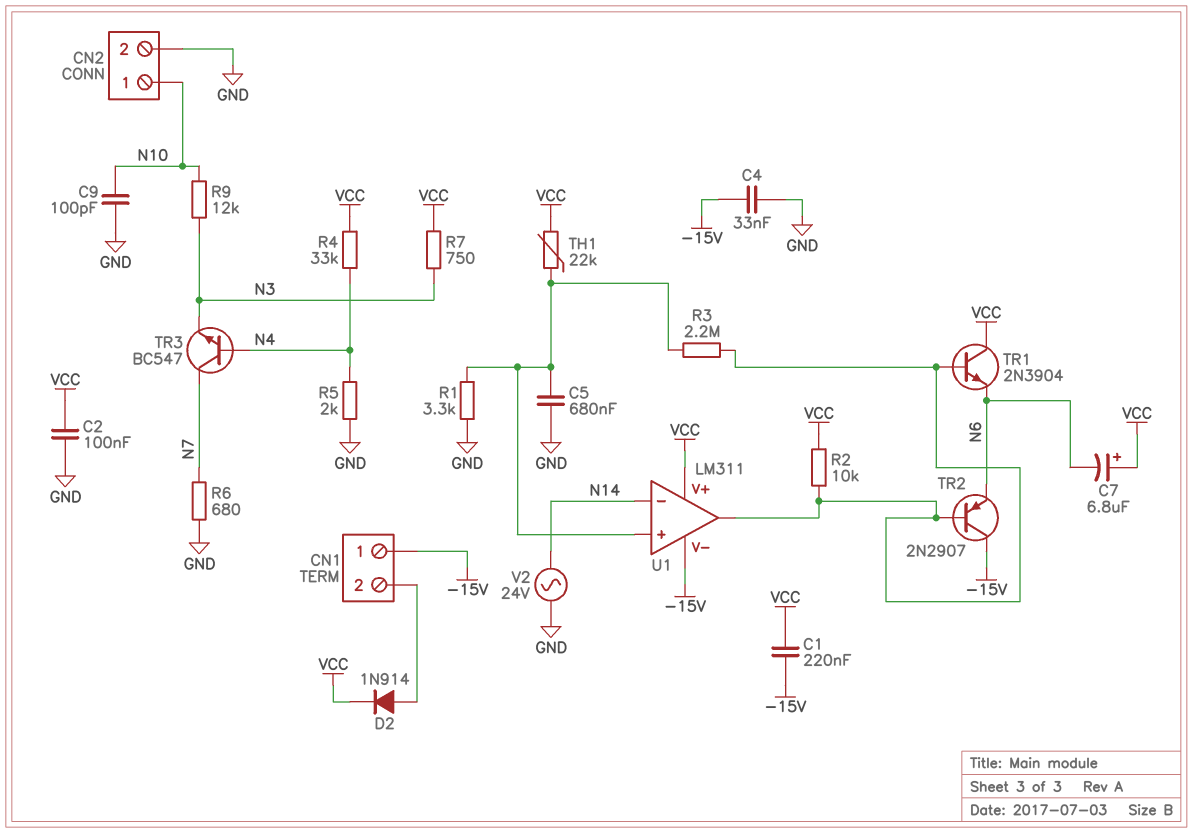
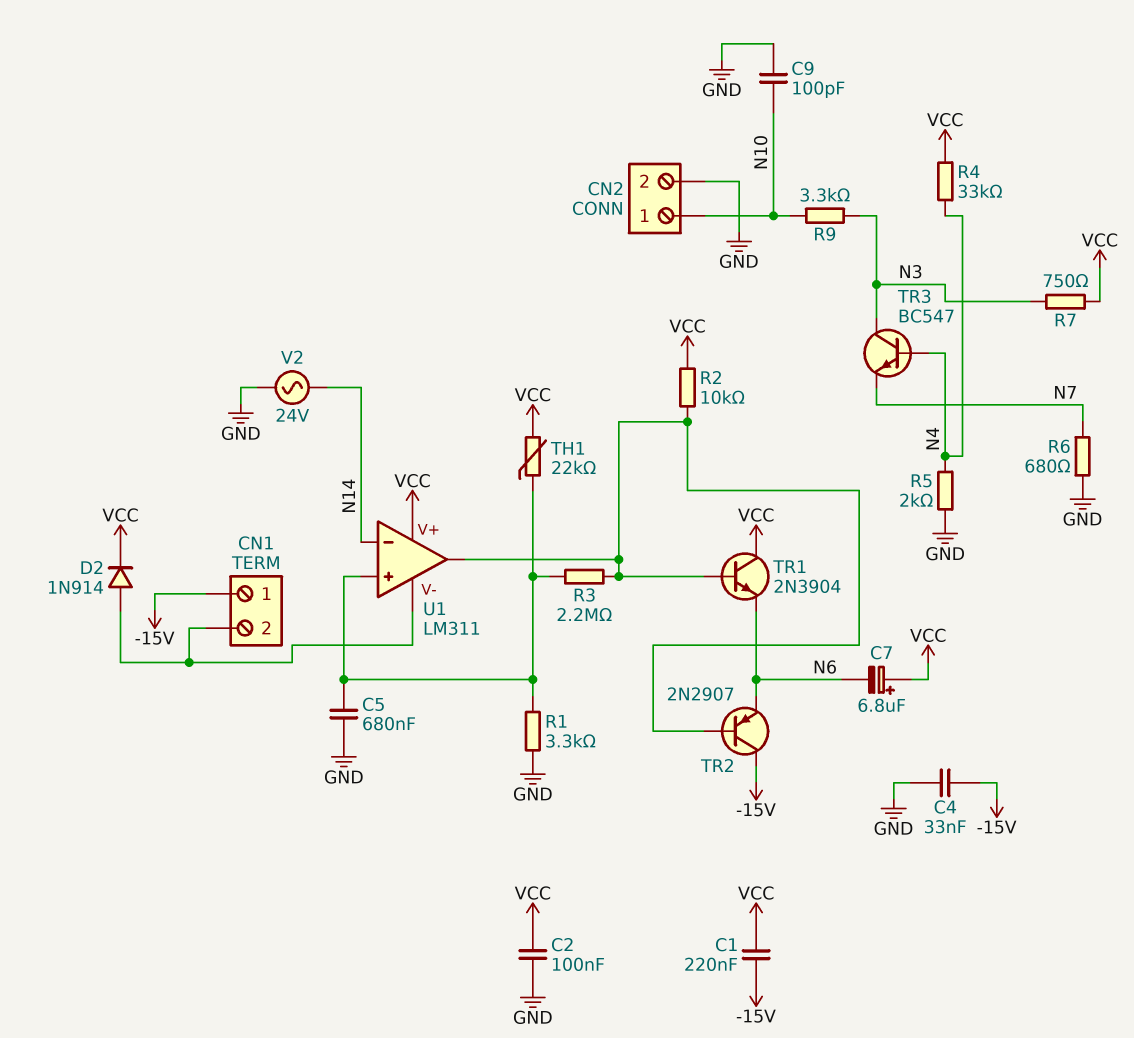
R9: 12k (N3, N10) -> 3.3k (N3, N10)
TR3: NPN BC547 (B N4, C N7, E N3) -> NPN BC547 (B N4, C N3, E N7)
U1 pin V-: -15V -> CN1/2

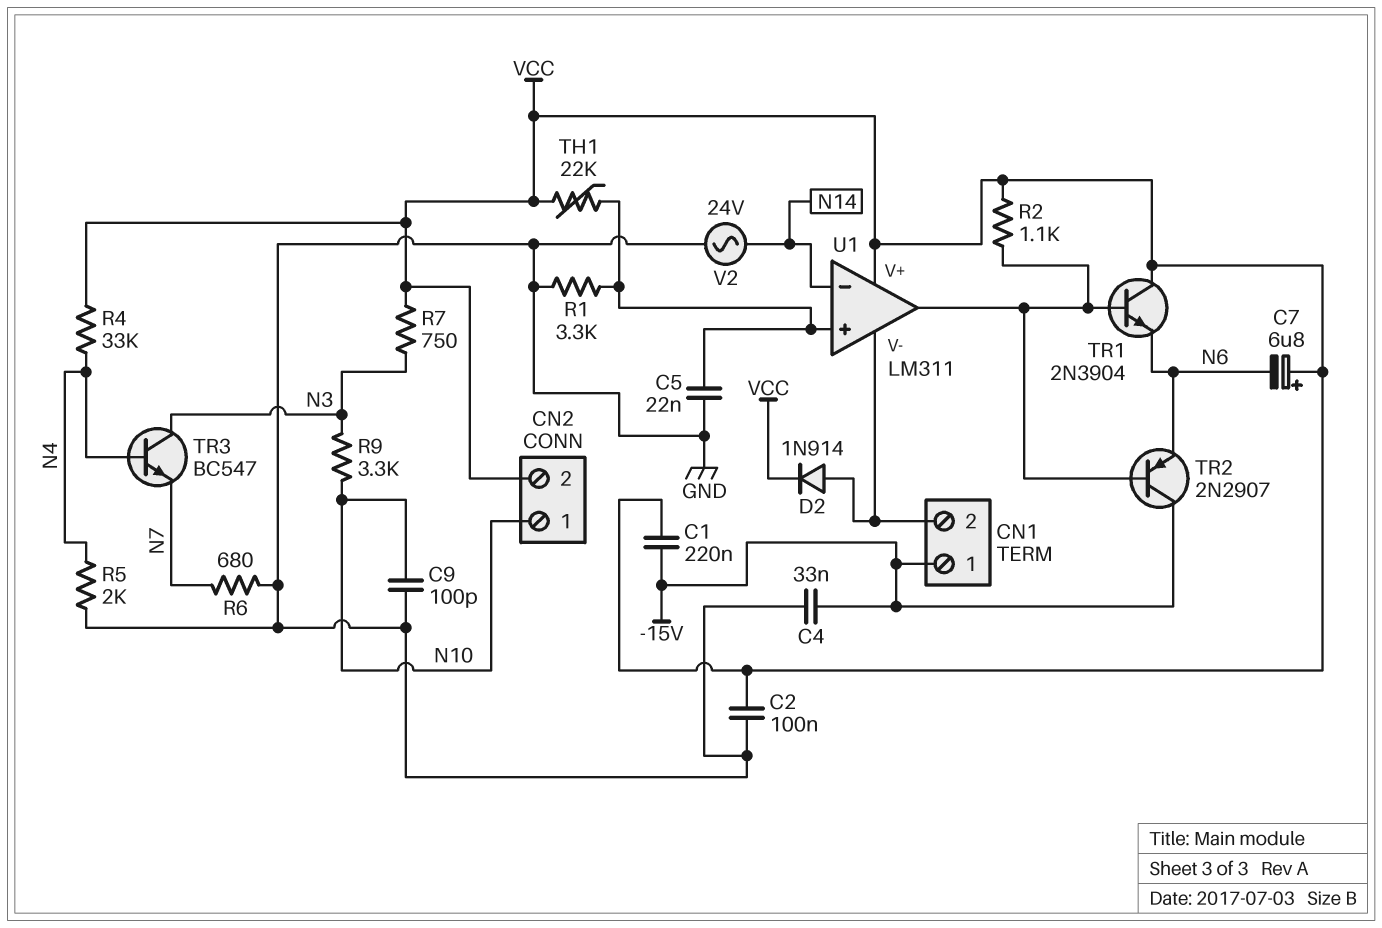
C5: 680nF (GND, U1/in+) -> 22nF (GND, U1/in+)
CN2 pin 2: GND -> VCC
R2: 10k (U1/out, VCC) -> 1.1k (U1/out, VCC)
R3: 2.2M (U1/in+, U1/out) -> none

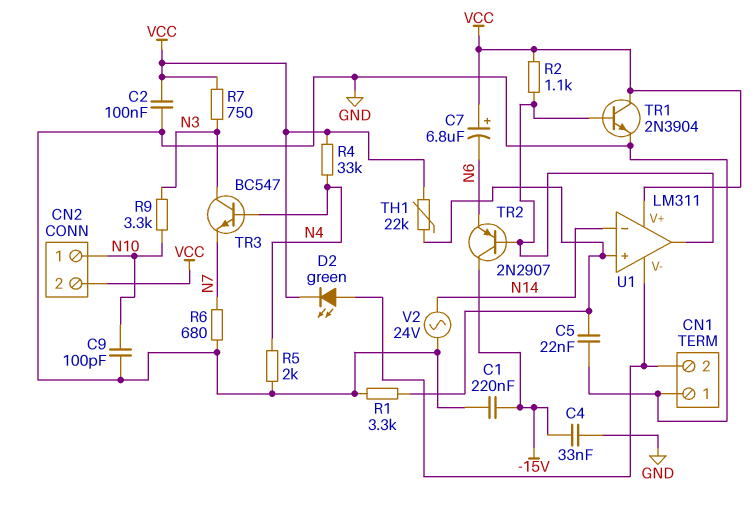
C1: 220nF (-15V, VCC) -> 220nF (-15V, GND)
CN1 pin 1: -15V -> GND
D2: diode 1N914 (A CN1/2, K VCC) -> LED green (A CN1/2, K VCC)
TR1: NPN 2N3904 (B U1/out, C VCC, E N6) -> NPN 2N3904 (B U1/out, C VCC, E GND)

